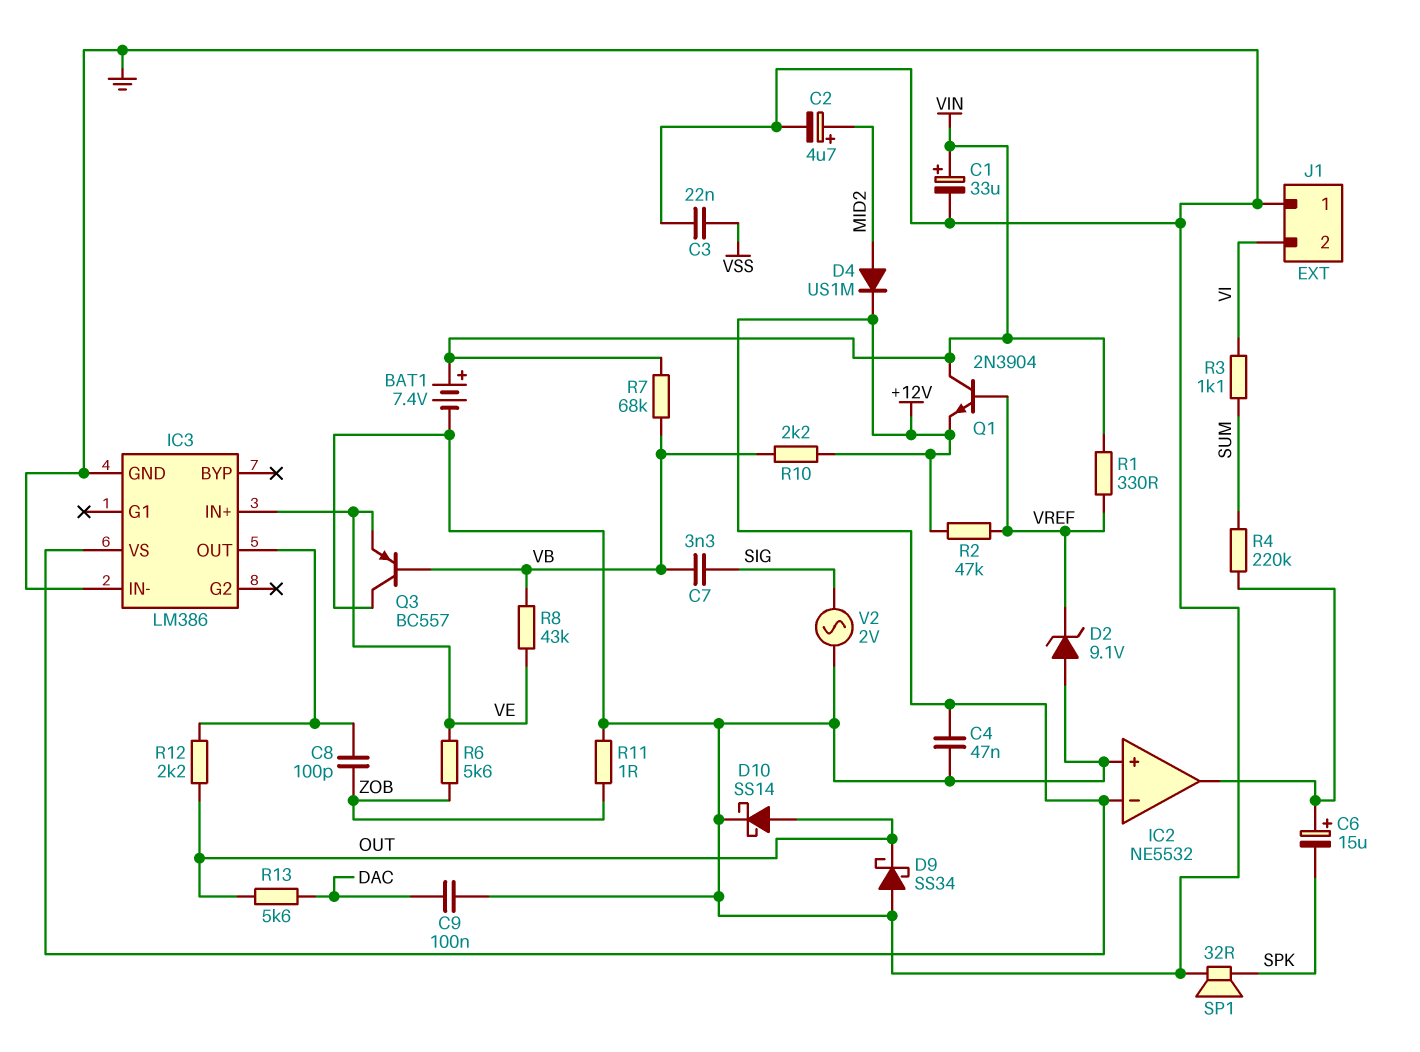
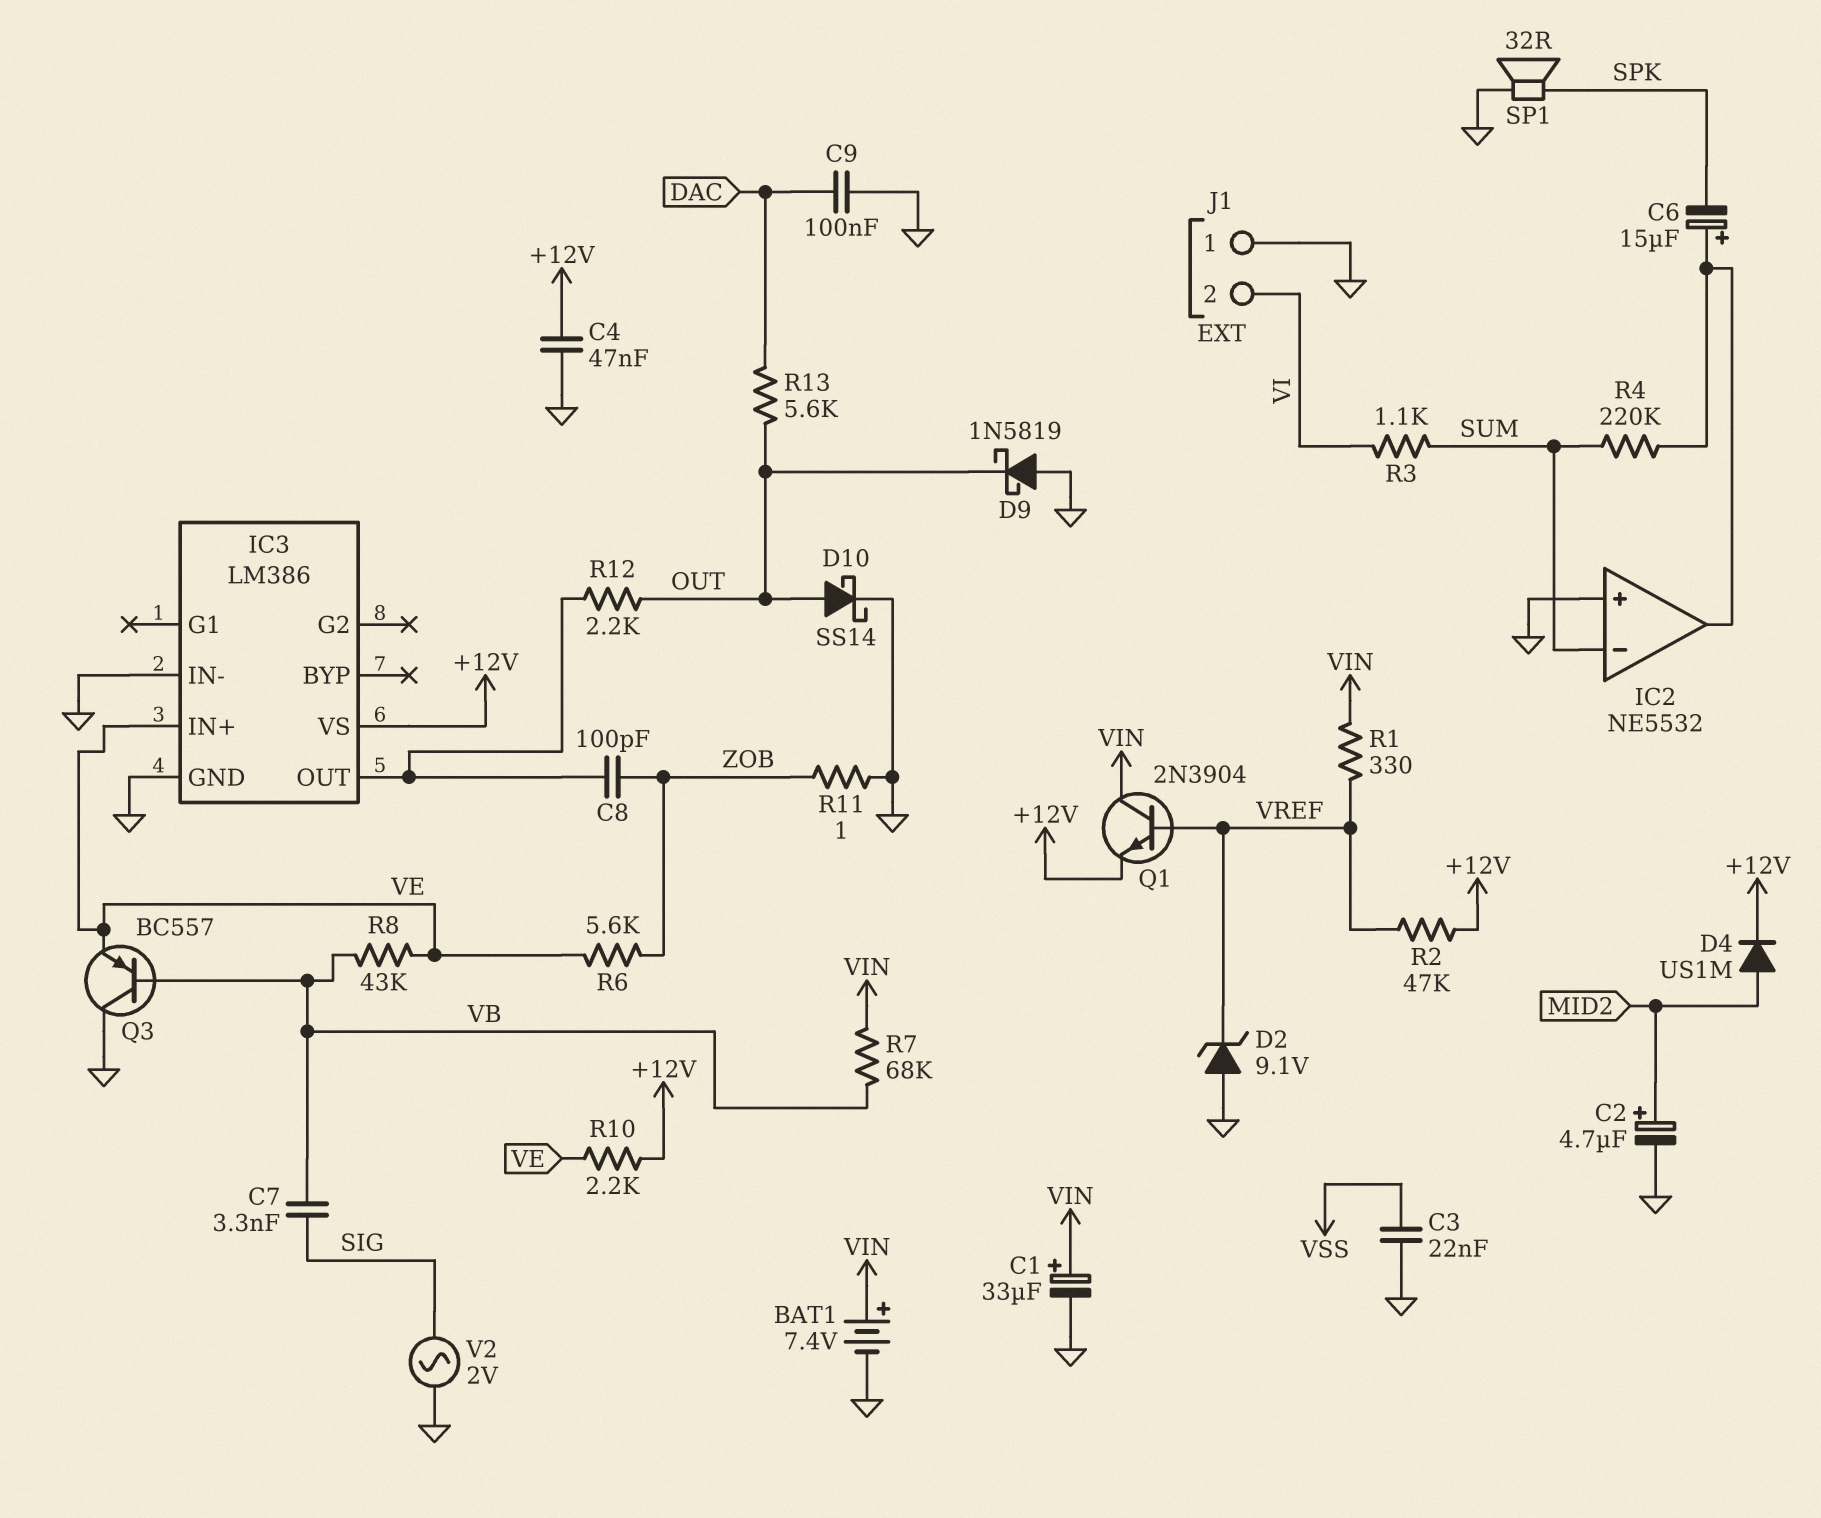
D9: schottky SS34 (A GND, K OUT) -> schottky 1N5819 (A GND, K OUT)
IC2 pin in-: +12V -> SUM
R10: 2.2k (+12V, VB) -> 2.2k (+12V, VE)

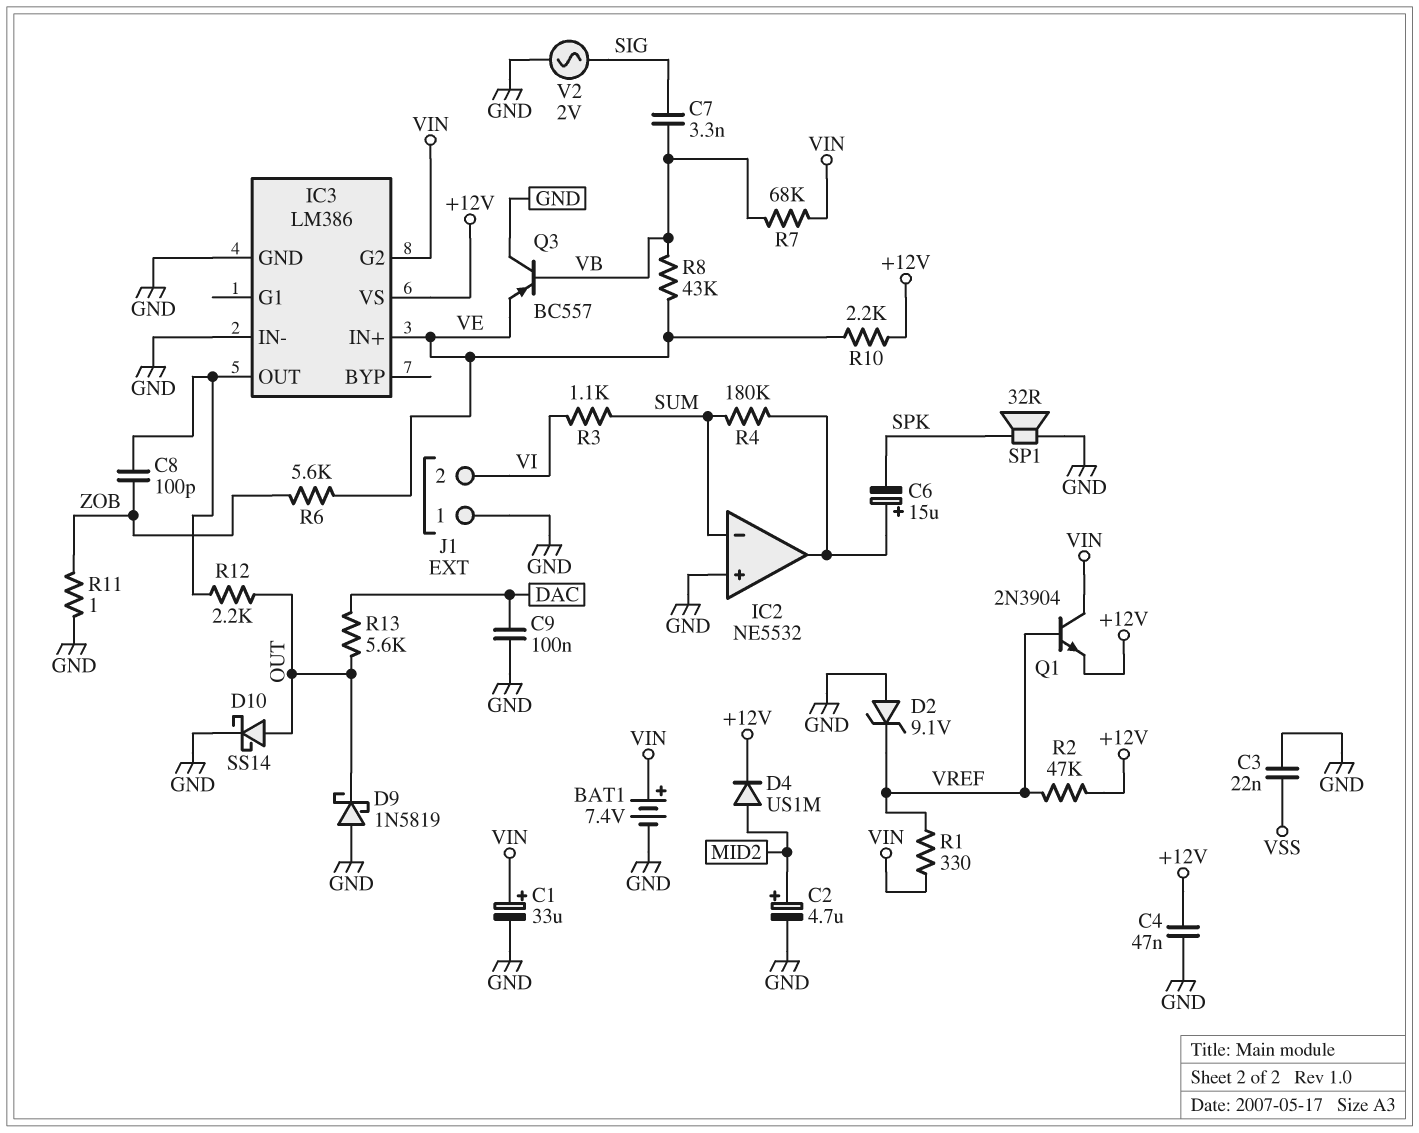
IC3 pin G2: none -> VIN
R4: 220k (IC2/out, SUM) -> 180k (IC2/out, SUM)

